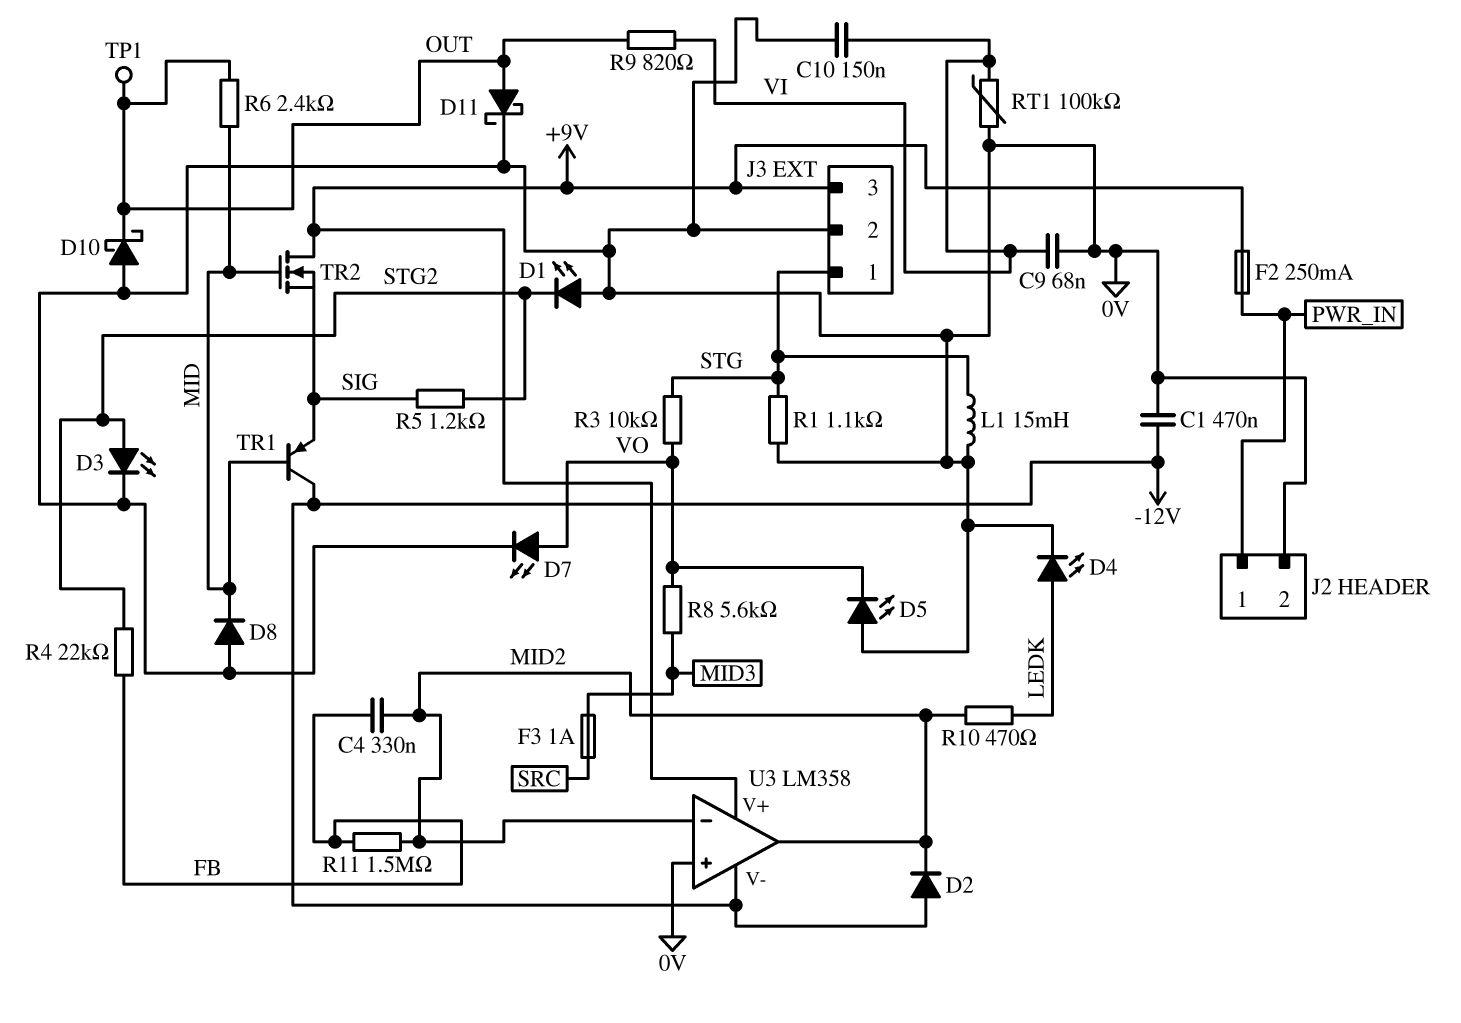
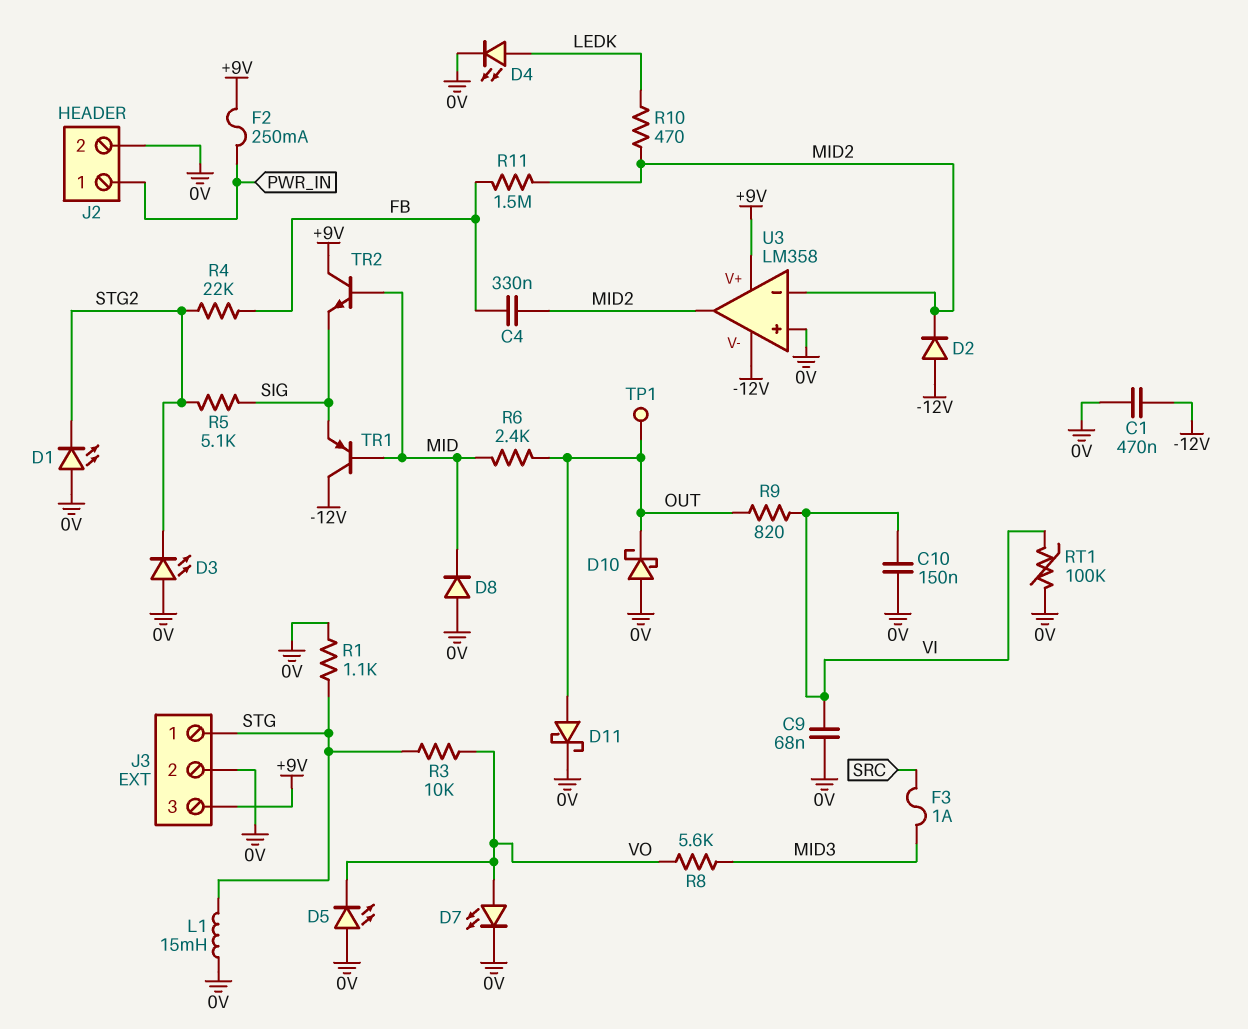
D3: LED (A STG2, K 0V) -> LED (A 0V, K STG2)
R5: 1.2k (SIG, STG2) -> 5.1k (SIG, STG2)
TR2: NMOS (G MID, D +9V, S SIG) -> NPN (B MID, C +9V, E SIG)

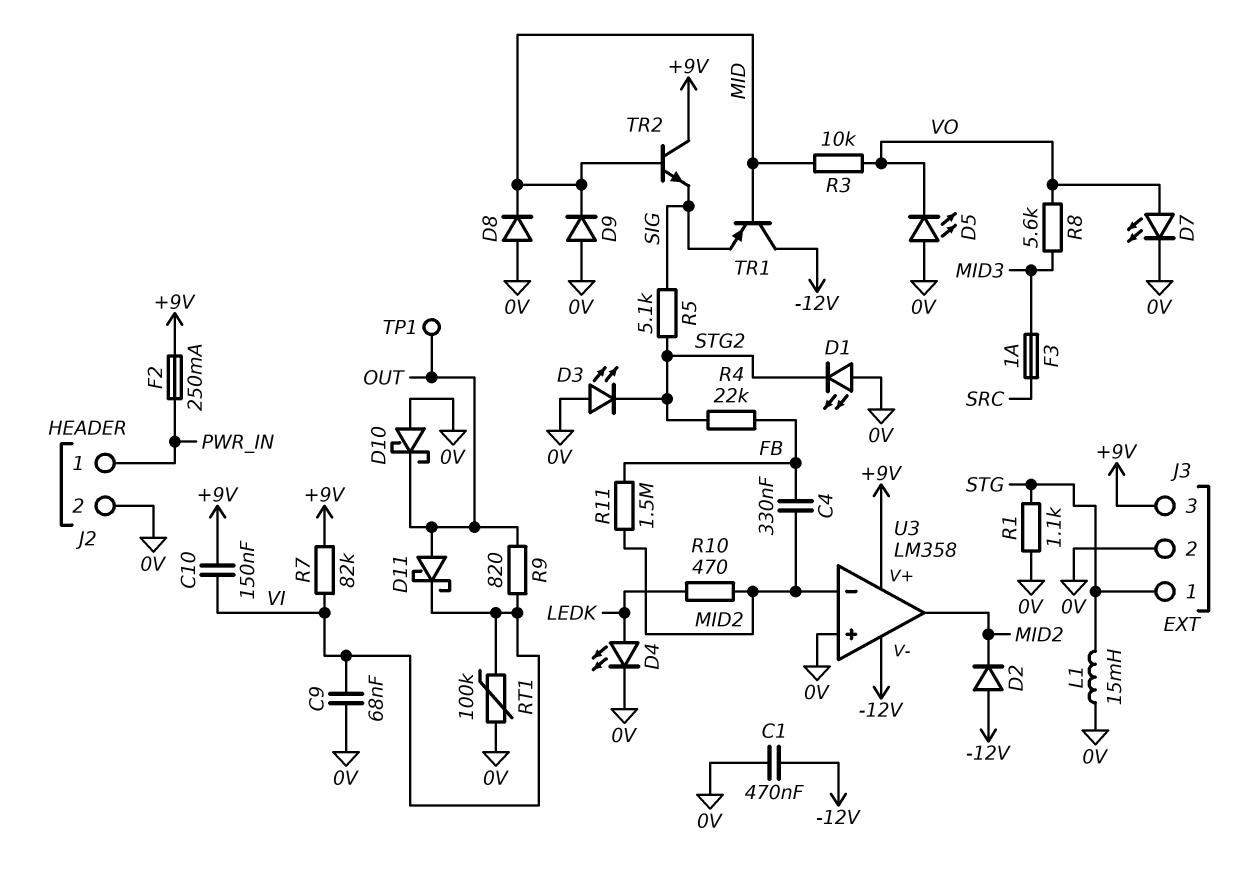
C10: 150nF (0V, VI) -> 150nF (+9V, VI)
D9: none -> diode (A 0V, K MID)
D11: schottky (A OUT, K 0V) -> schottky (A OUT, K VI)
R3: 10k (STG, VO) -> 10k (MID, VO)
R6: 2.4k (MID, OUT) -> none
R7: none -> 82k (+9V, VI)

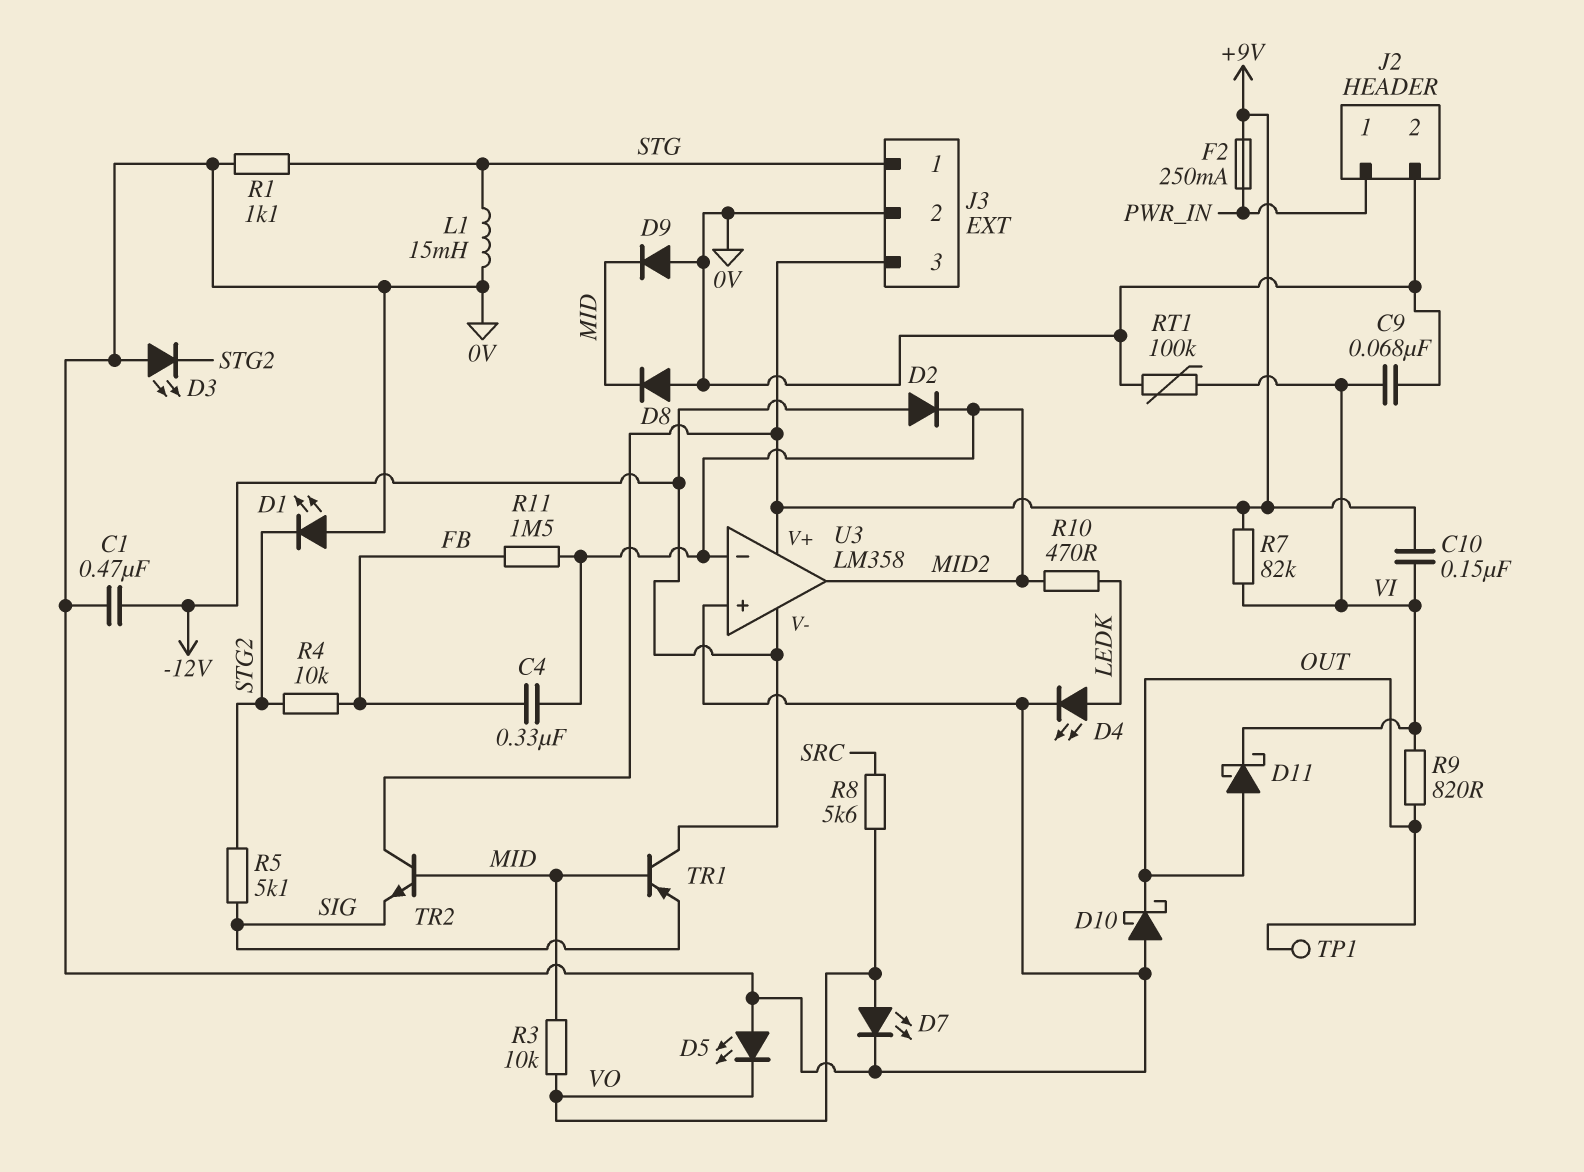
F3: 1A (MID3, SRC) -> none
R4: 22k (FB, STG2) -> 10k (FB, STG2)
R8: 5.6k (MID3, VO) -> 5.6k (SRC, VO)

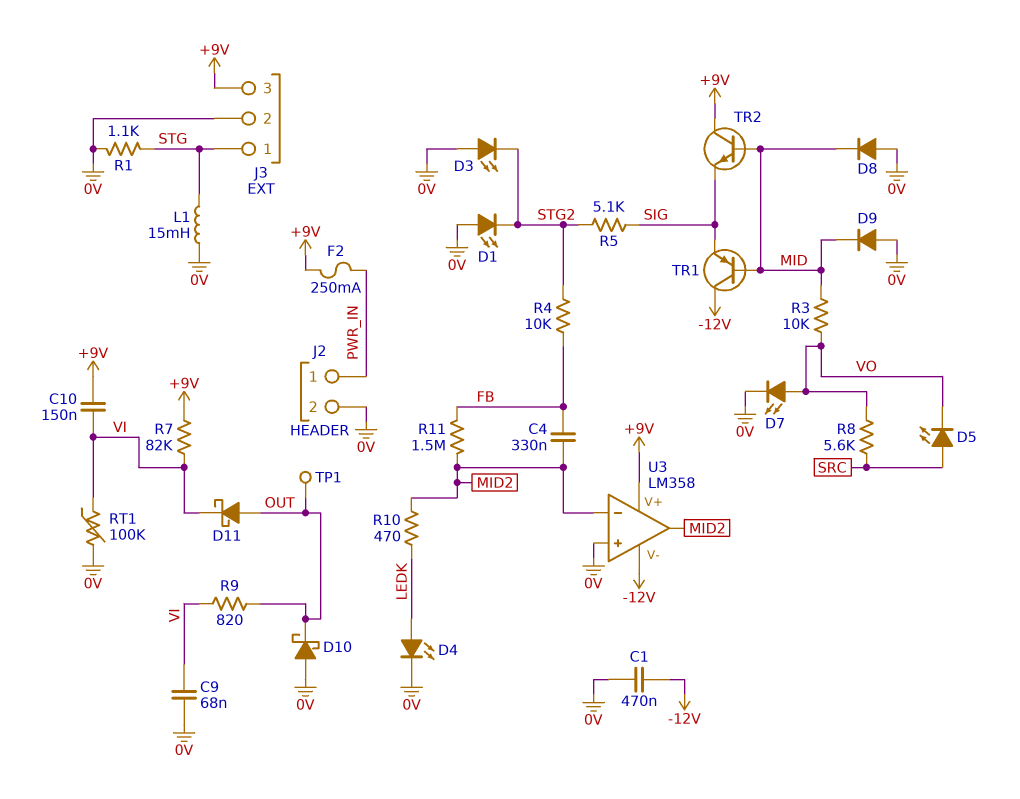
D2: diode (A -12V, K MID2) -> none
D5: LED (A 0V, K VO) -> LED (A SRC, K VO)

